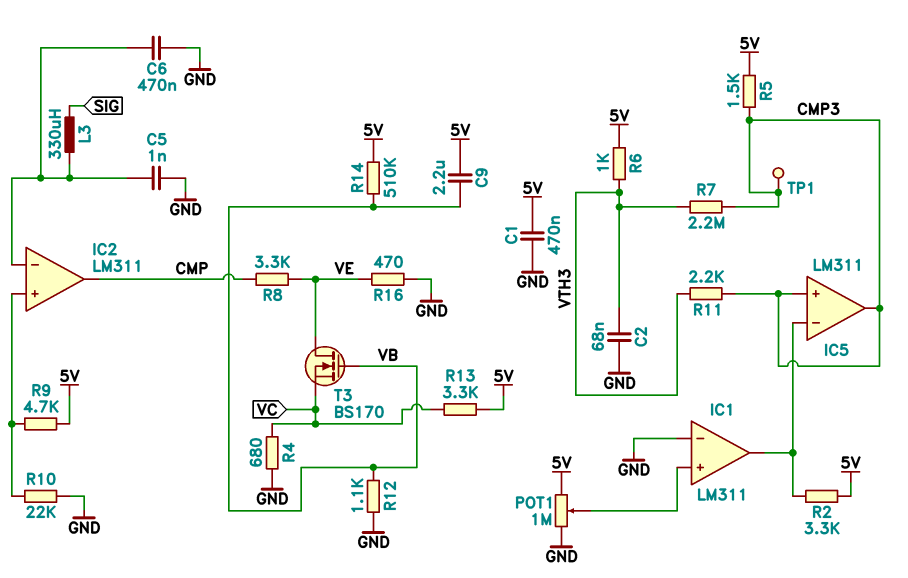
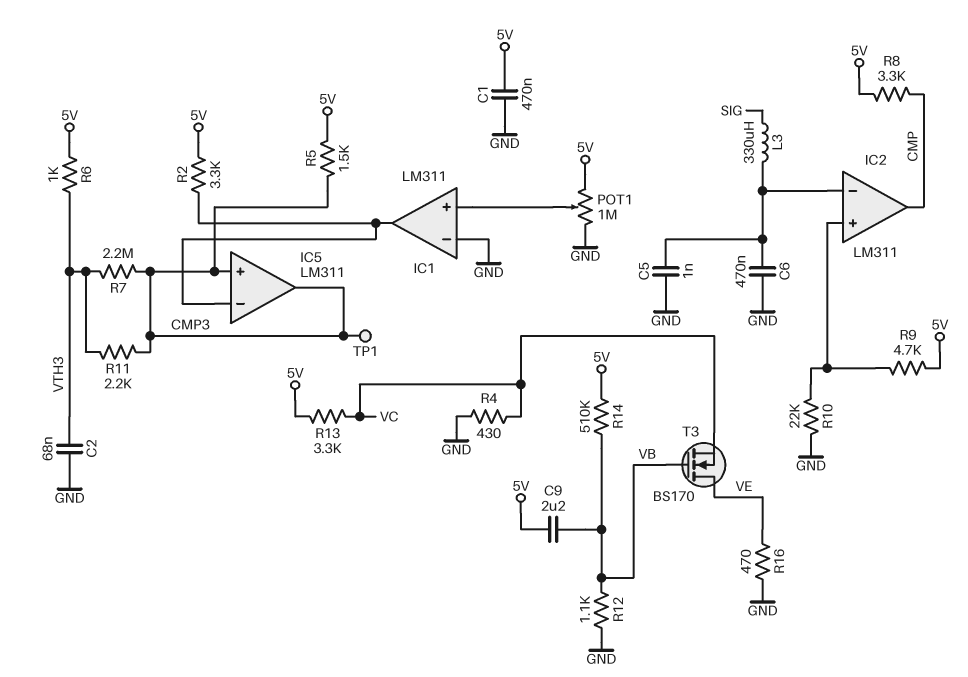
R4: 680 (GND, VC) -> 430 (GND, VC)
R8: 3.3k (CMP, VE) -> 3.3k (5V, CMP)

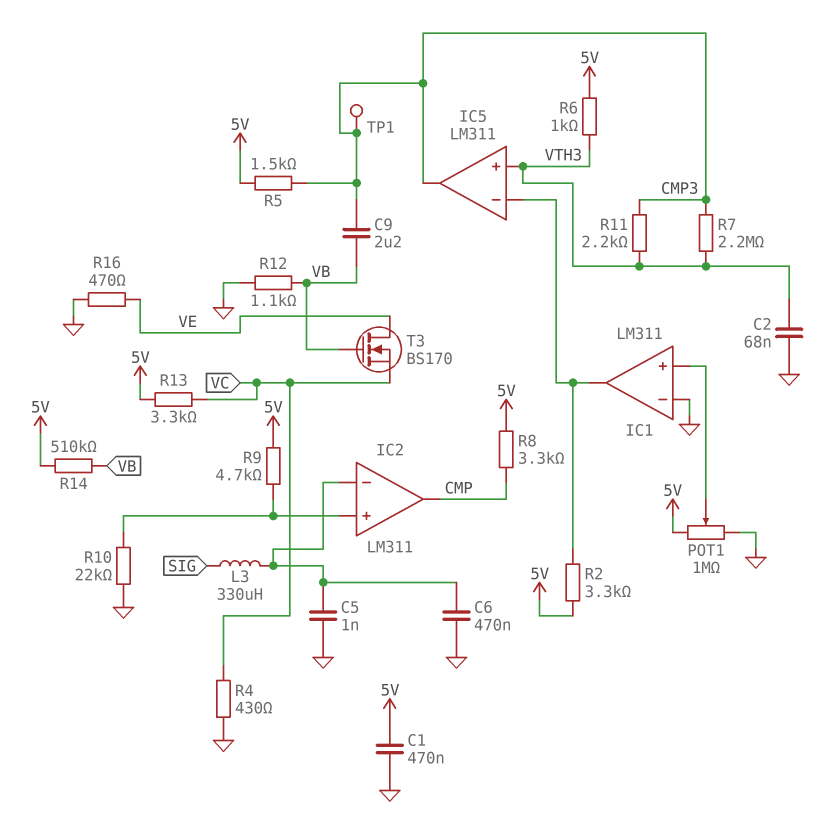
C9: 2.2uF (5V, VB) -> 2.2uF (CMP3, VB)
IC5 pin in+: CMP3 -> VTH3

